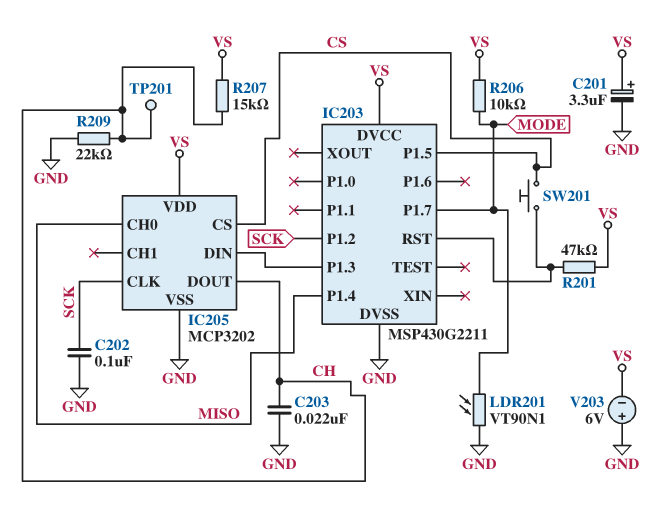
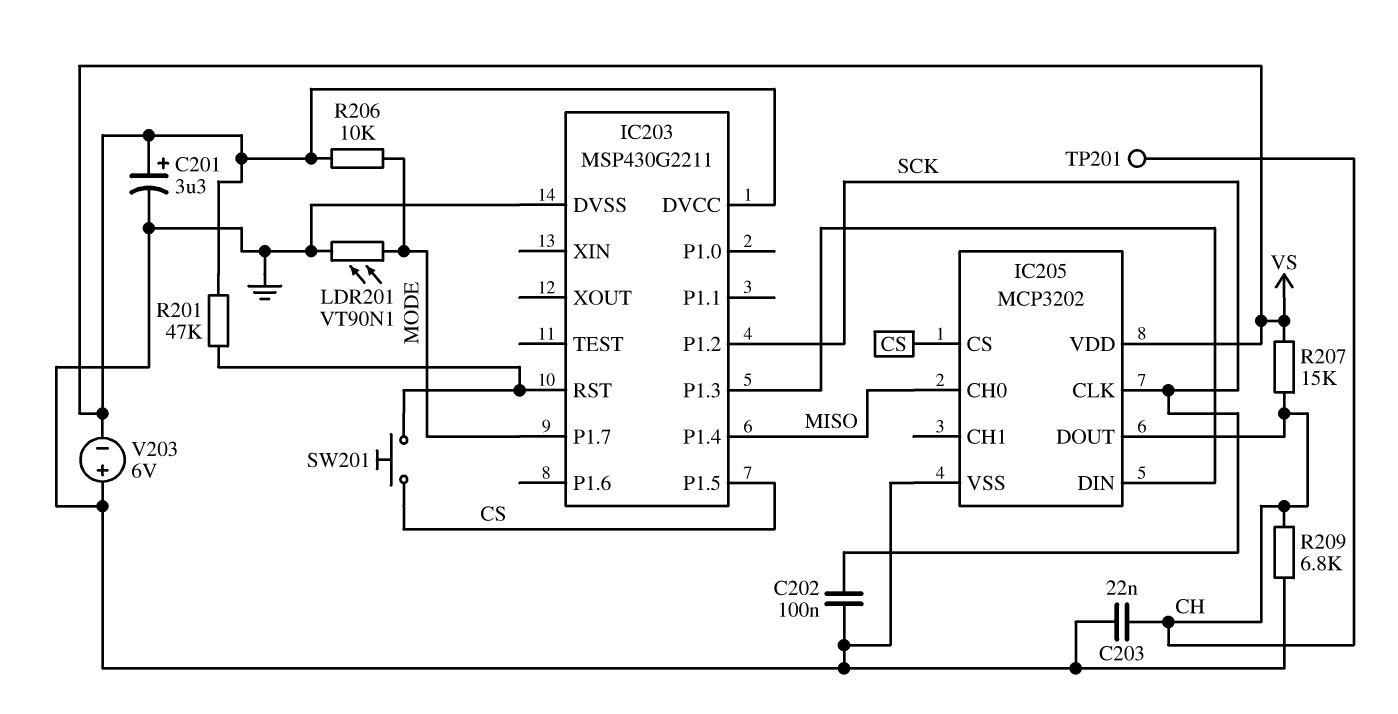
R209: 22k (CH, GND) -> 6.8k (CH, GND)

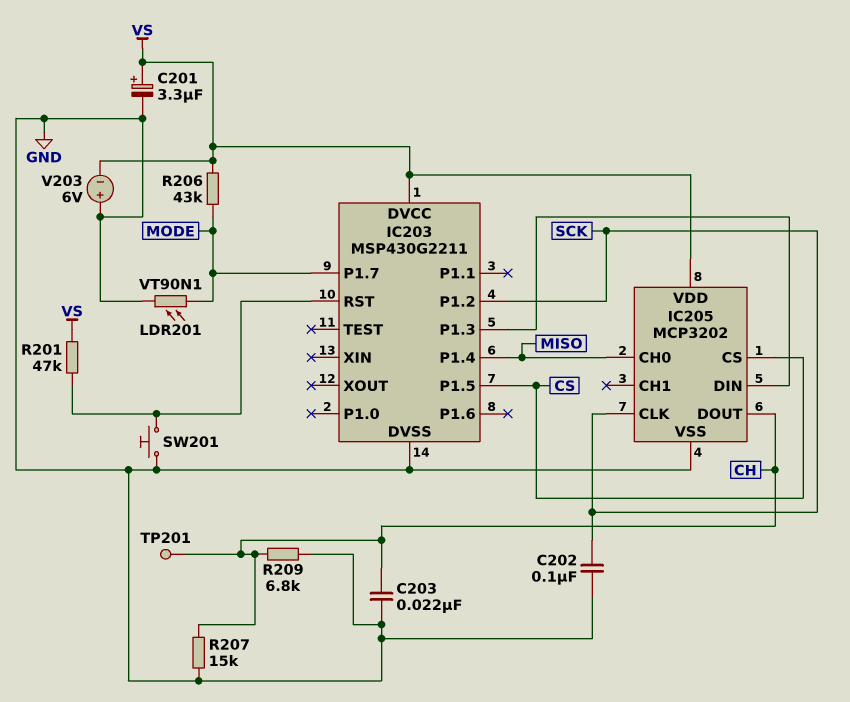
R206: 10k (MODE, VS) -> 43k (MODE, VS)
R207: 15k (CH, VS) -> 15k (CH, GND)
SW201: button (CS, IC203/RST) -> button (GND, IC203/RST)

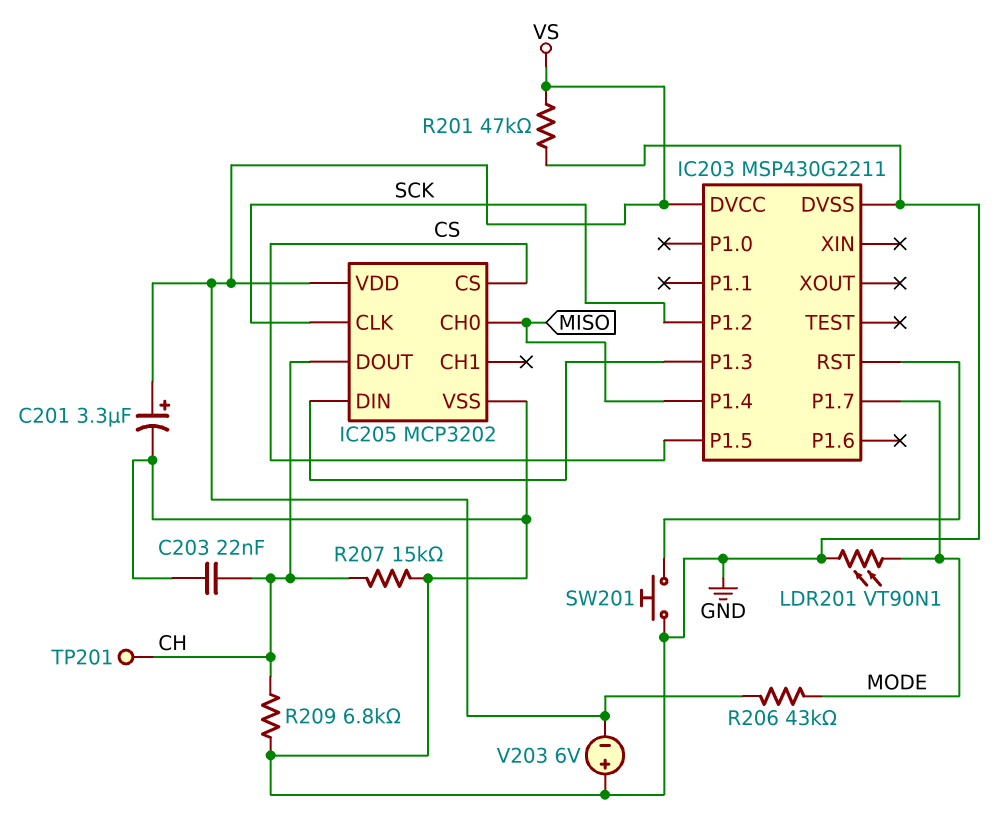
C202: 100nF (GND, SCK) -> none
R201: 47k (IC203/RST, VS) -> 47k (GND, VS)

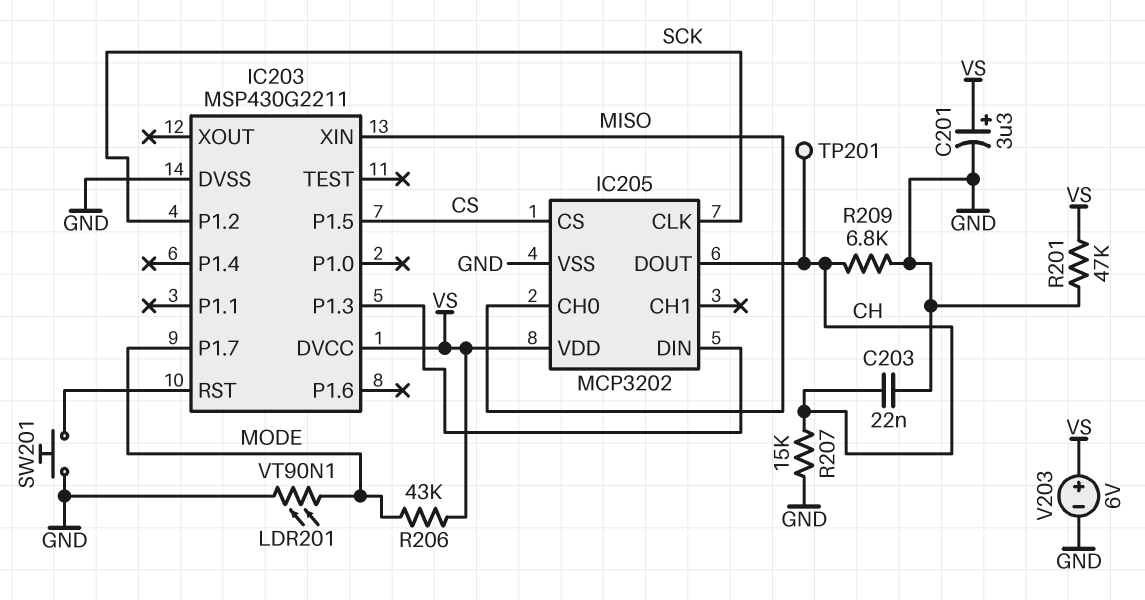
IC203 pin P1.4: MISO -> none
IC203 pin XIN: none -> MISO
V203: 6V (plus GND, minus VS) -> 6V (plus VS, minus GND)

